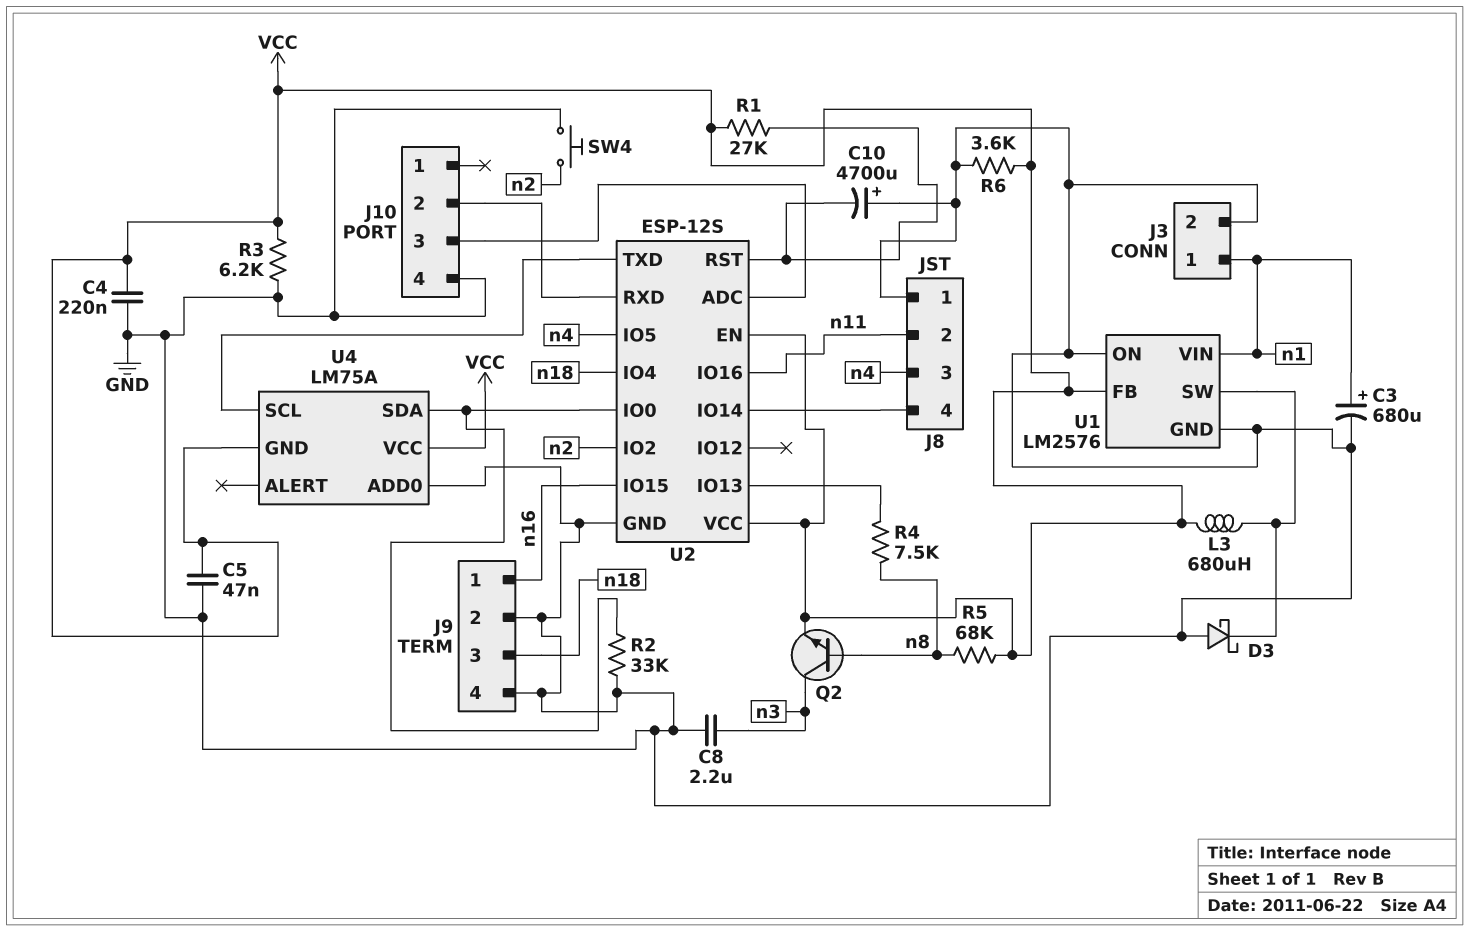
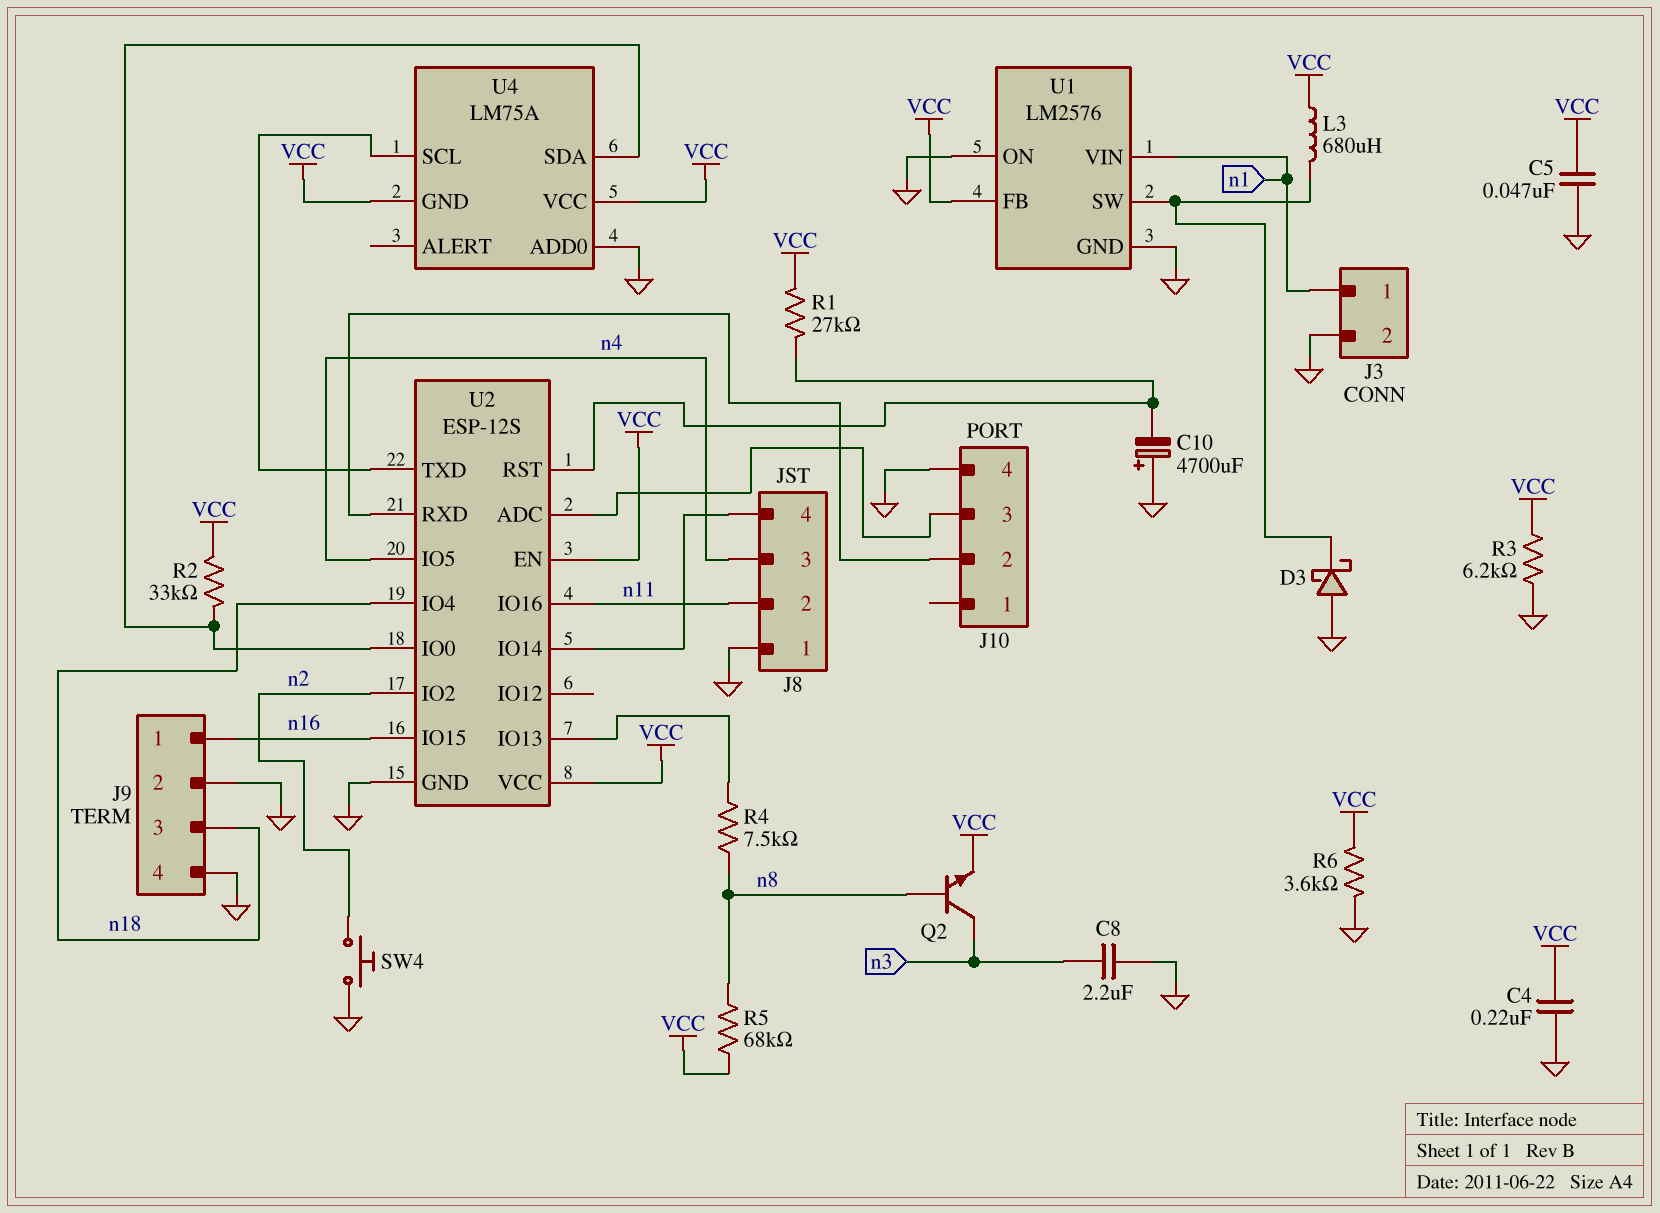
C3: 680uF (plus n1, minus GND) -> none
R2: 33k (GND, U2/IO0) -> 33k (U2/IO0, VCC)

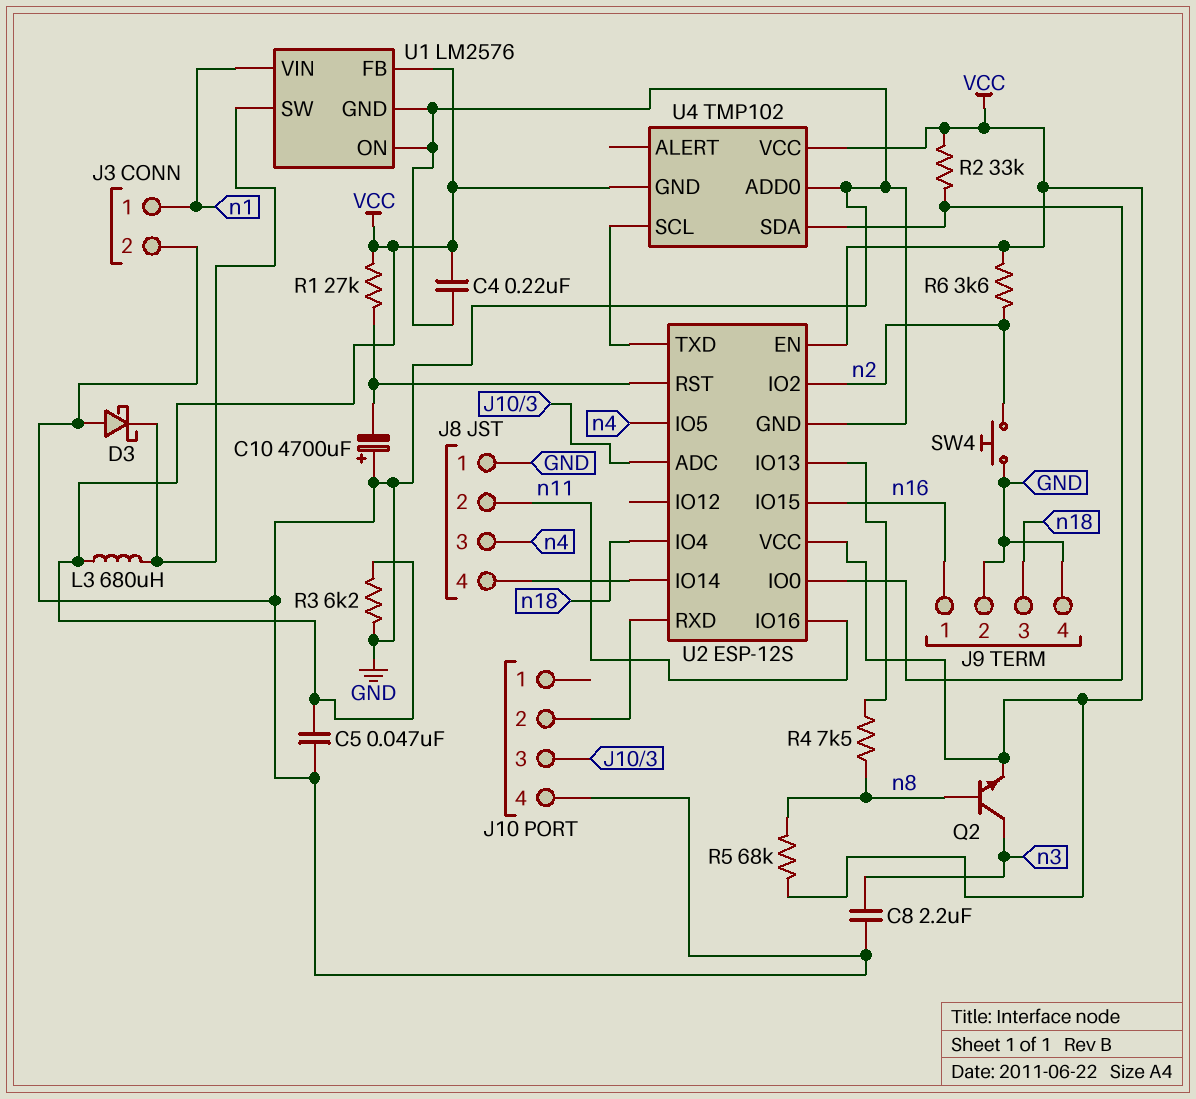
R6: 3.6k (GND, VCC) -> 3.6k (VCC, n2)
U4: LM75A -> TMP102

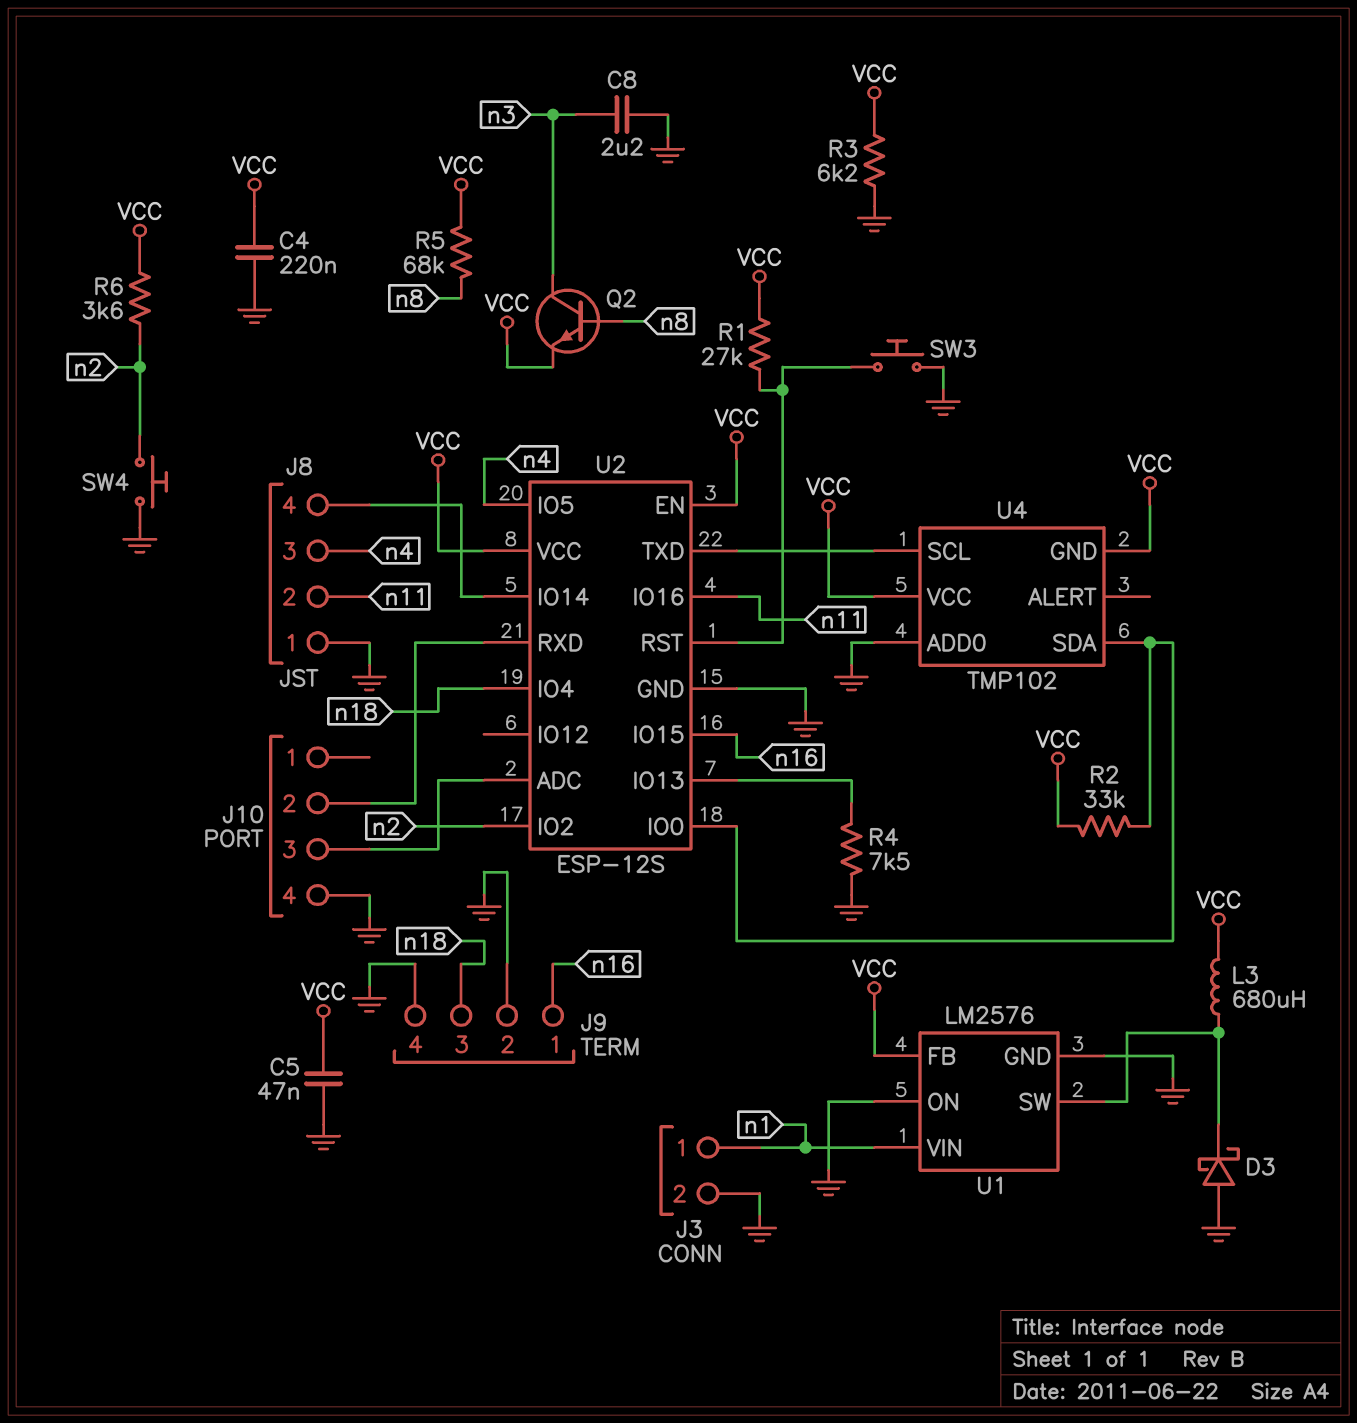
C10: 4700uF (plus GND, minus U2/RST) -> none
R4: 7.5k (U2/IO13, n8) -> 7.5k (GND, U2/IO13)
SW3: none -> button (GND, U2/RST)

